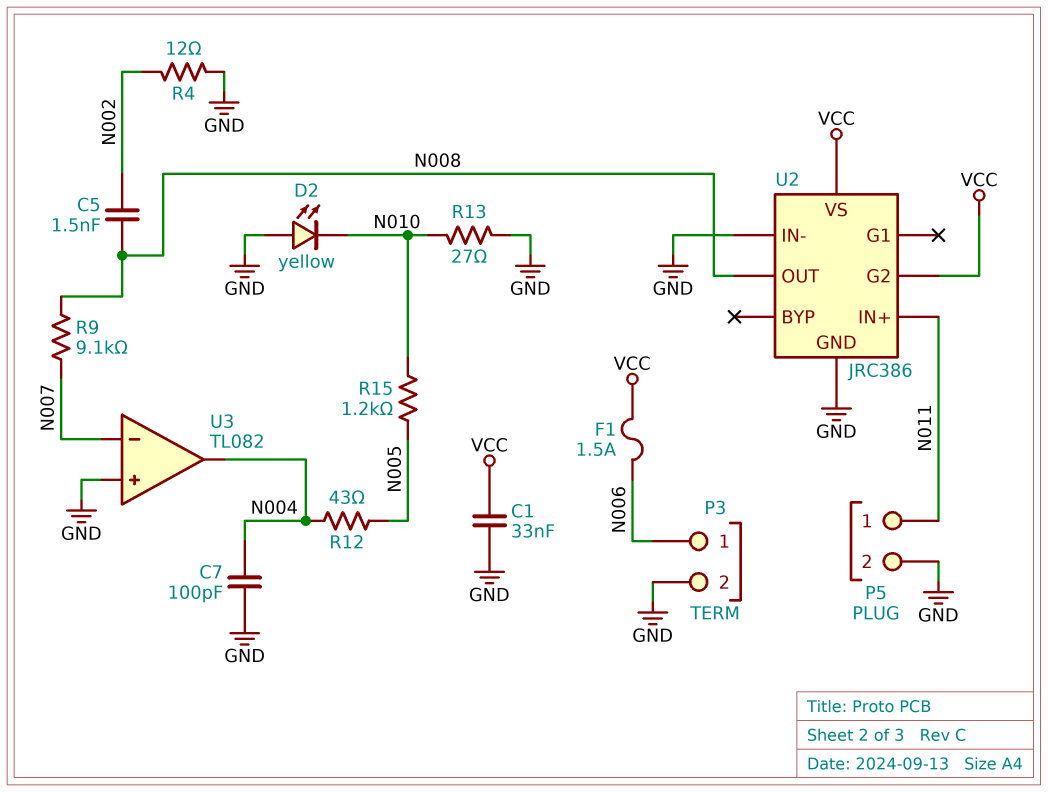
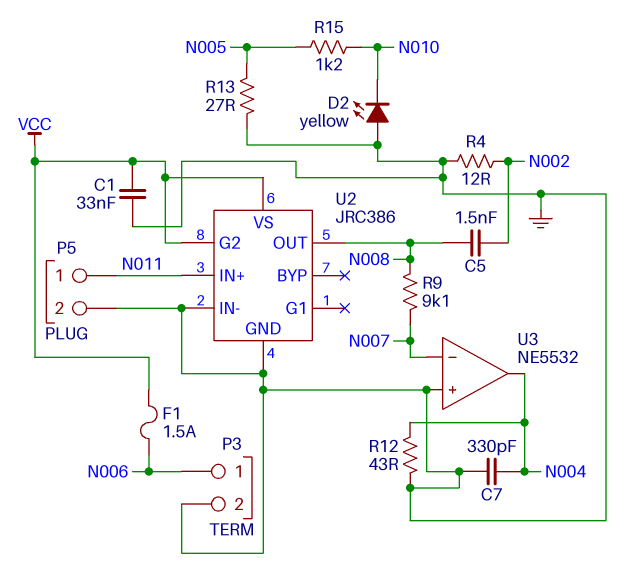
C7: 100pF (GND, N004) -> 330pF (GND, N004)
R12: 43 (N004, N005) -> 43 (GND, N004)
R13: 27 (GND, N010) -> 27 (GND, N005)
U3: TL082 -> NE5532

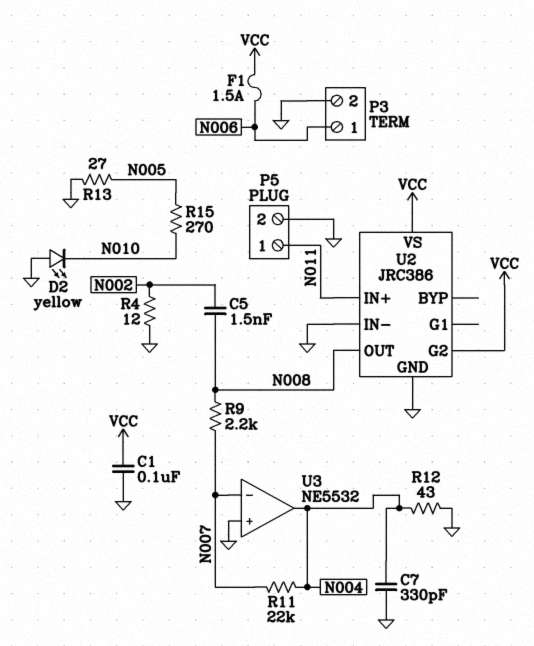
C1: 33nF (GND, VCC) -> 100nF (GND, VCC)
R9: 9.1k (N007, N008) -> 2.2k (N007, N008)
R11: none -> 22k (N004, N007)
R15: 1.2k (N005, N010) -> 270 (N005, N010)

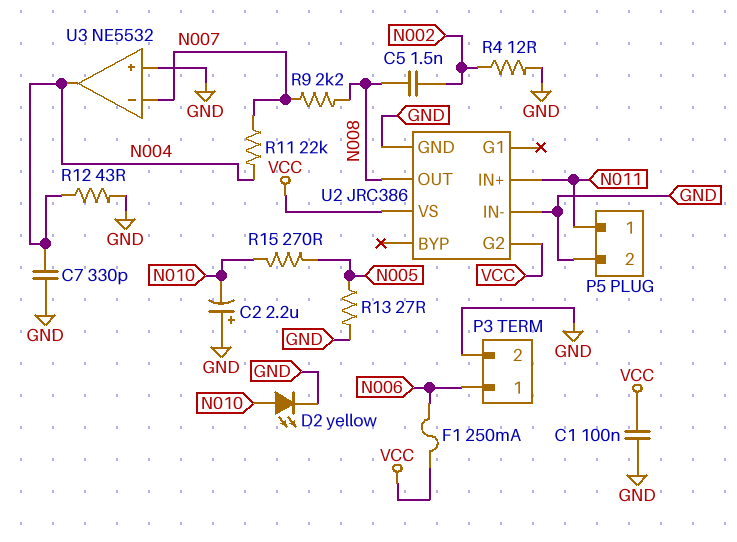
C2: none -> 2.2uF (plus GND, minus N010)
D2: LED yellow (A GND, K N010) -> LED yellow (A N010, K GND)
F1: 1.5A (N006, VCC) -> 250mA (N006, VCC)

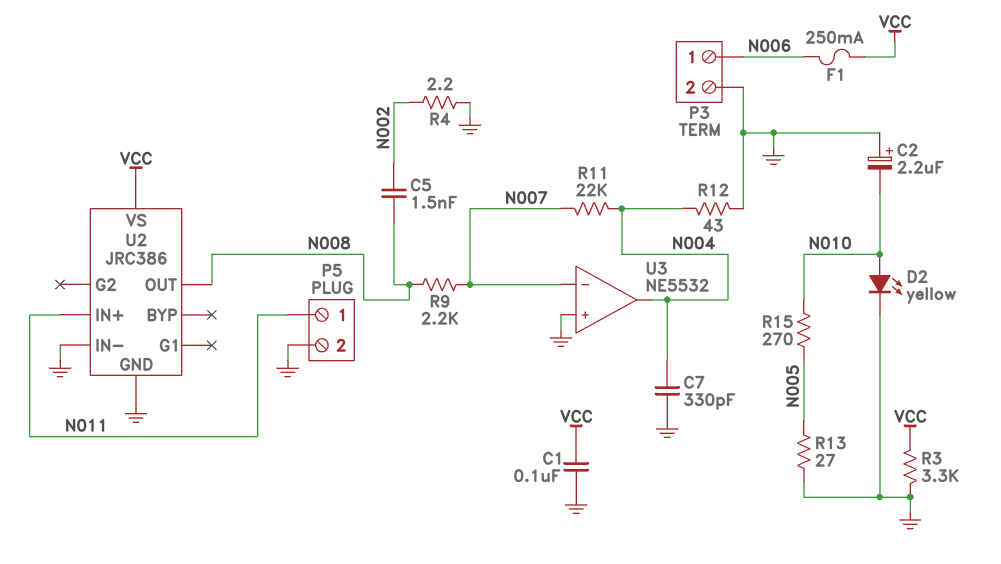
R3: none -> 3.3k (GND, VCC)
R4: 12 (GND, N002) -> 2.2 (GND, N002)
U2 pin G2: VCC -> none

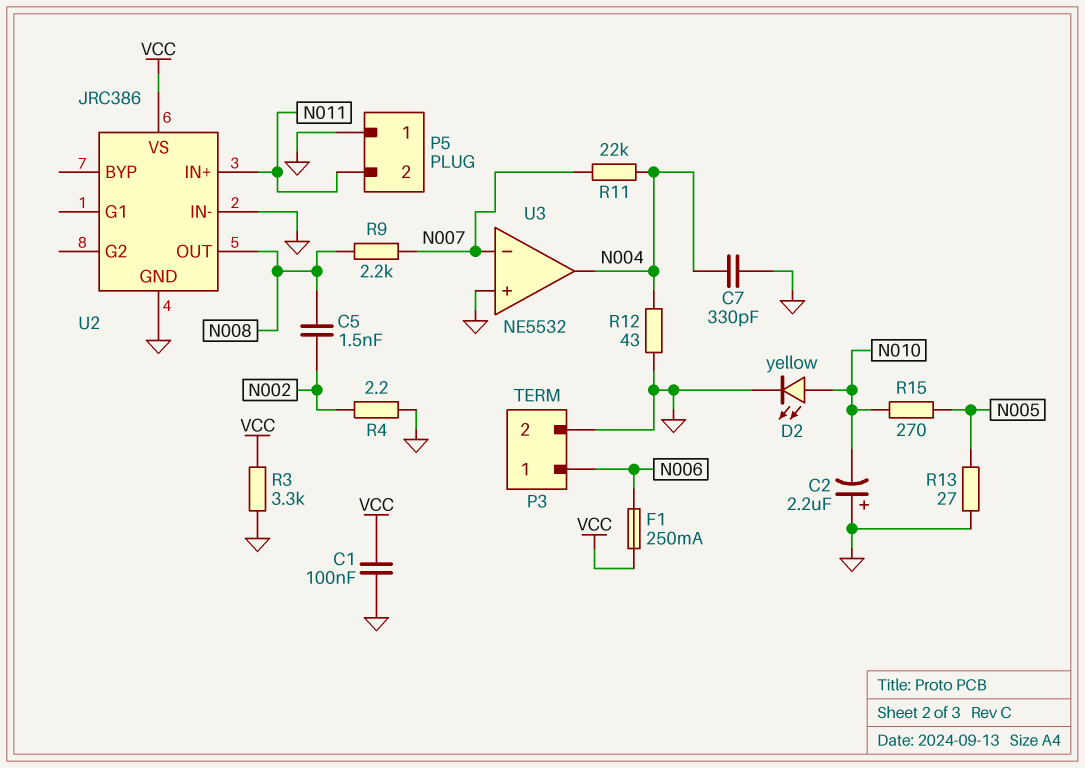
P5 pin 1: N011 -> GND
P5 pin 2: GND -> N011

